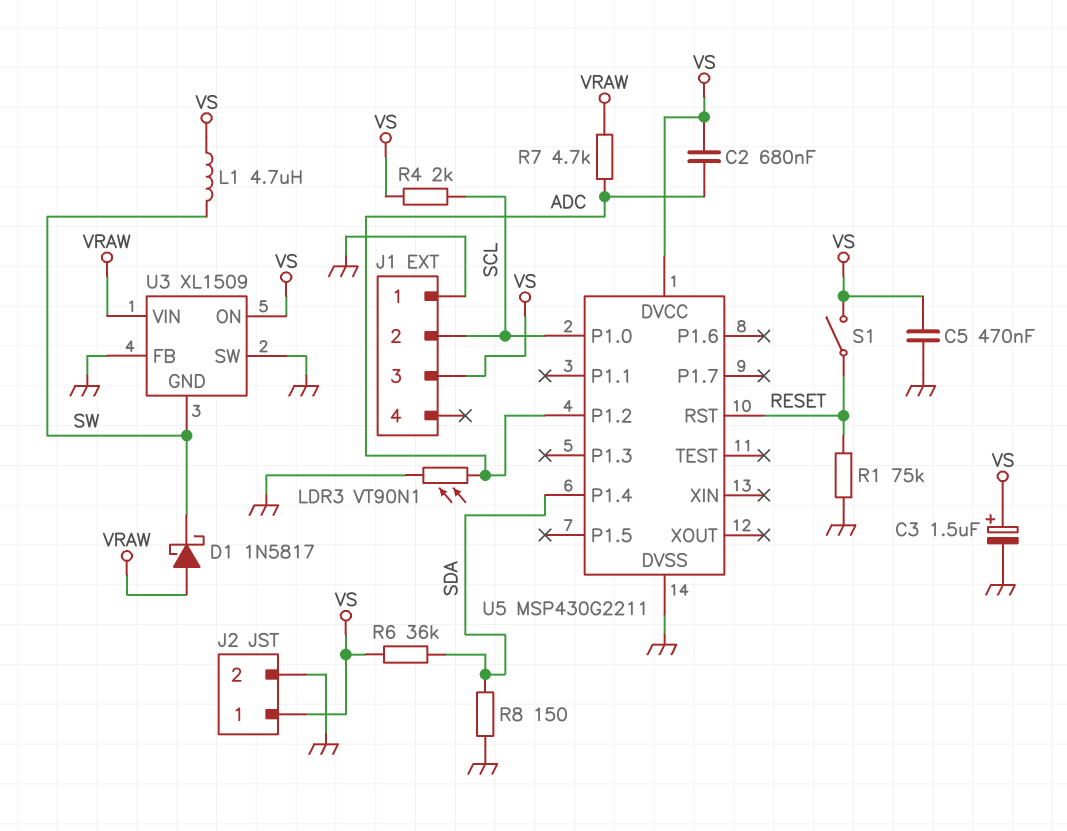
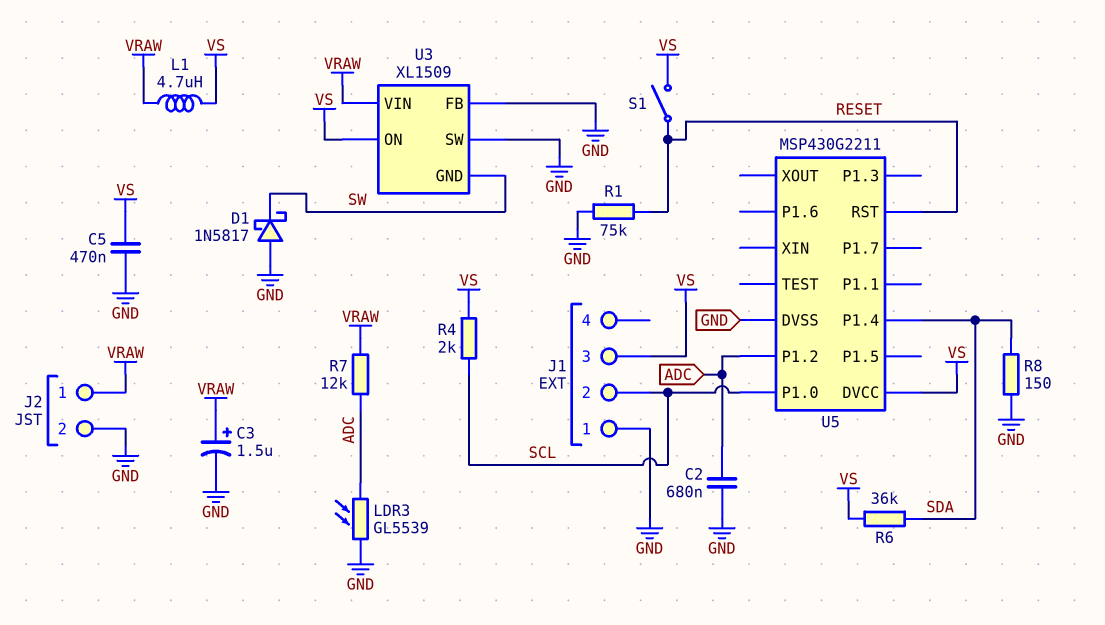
C2: 680nF (ADC, VS) -> 680nF (ADC, GND)
C3: 1.5uF (plus VS, minus GND) -> 1.5uF (plus VRAW, minus GND)
D1: schottky 1N5817 (A VRAW, K SW) -> schottky 1N5817 (A GND, K SW)
J2 pin 1: VS -> VRAW
L1: 4.7uH (SW, VS) -> 4.7uH (VRAW, VS)
LDR3: VT90N1 (ADC, GND) -> GL5539 (ADC, GND)
R7: 4.7k (ADC, VRAW) -> 12k (ADC, VRAW)

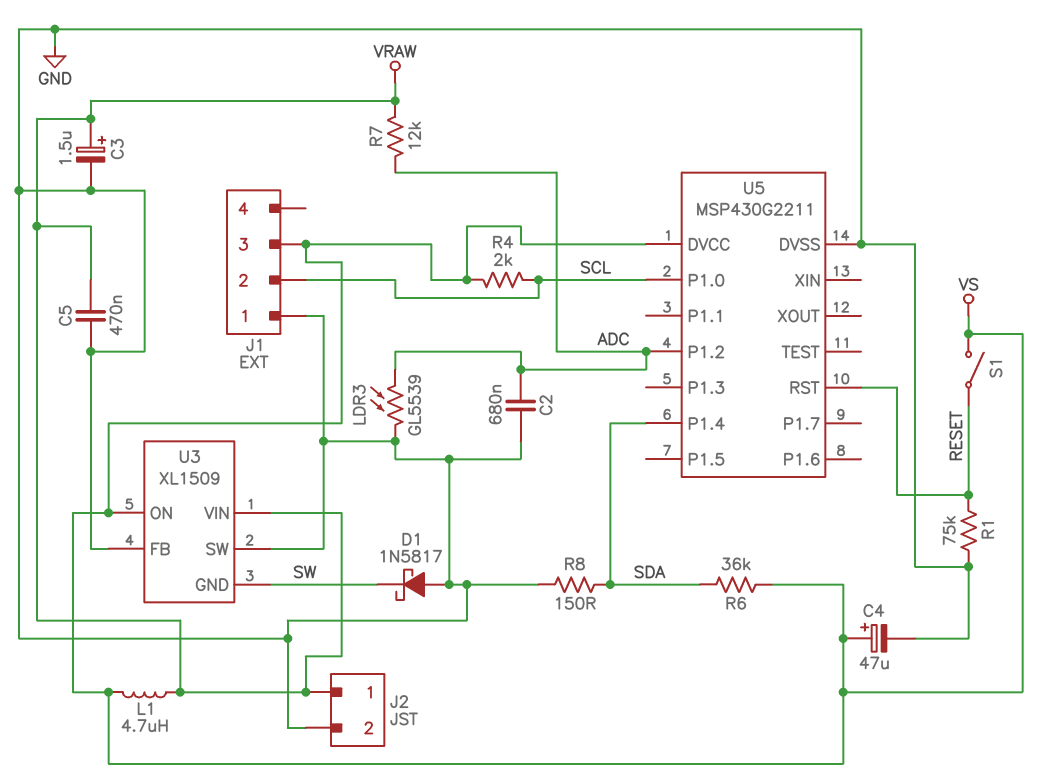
C4: none -> 47uF (plus VS, minus GND)
C5: 470nF (GND, VS) -> 470nF (GND, VRAW)

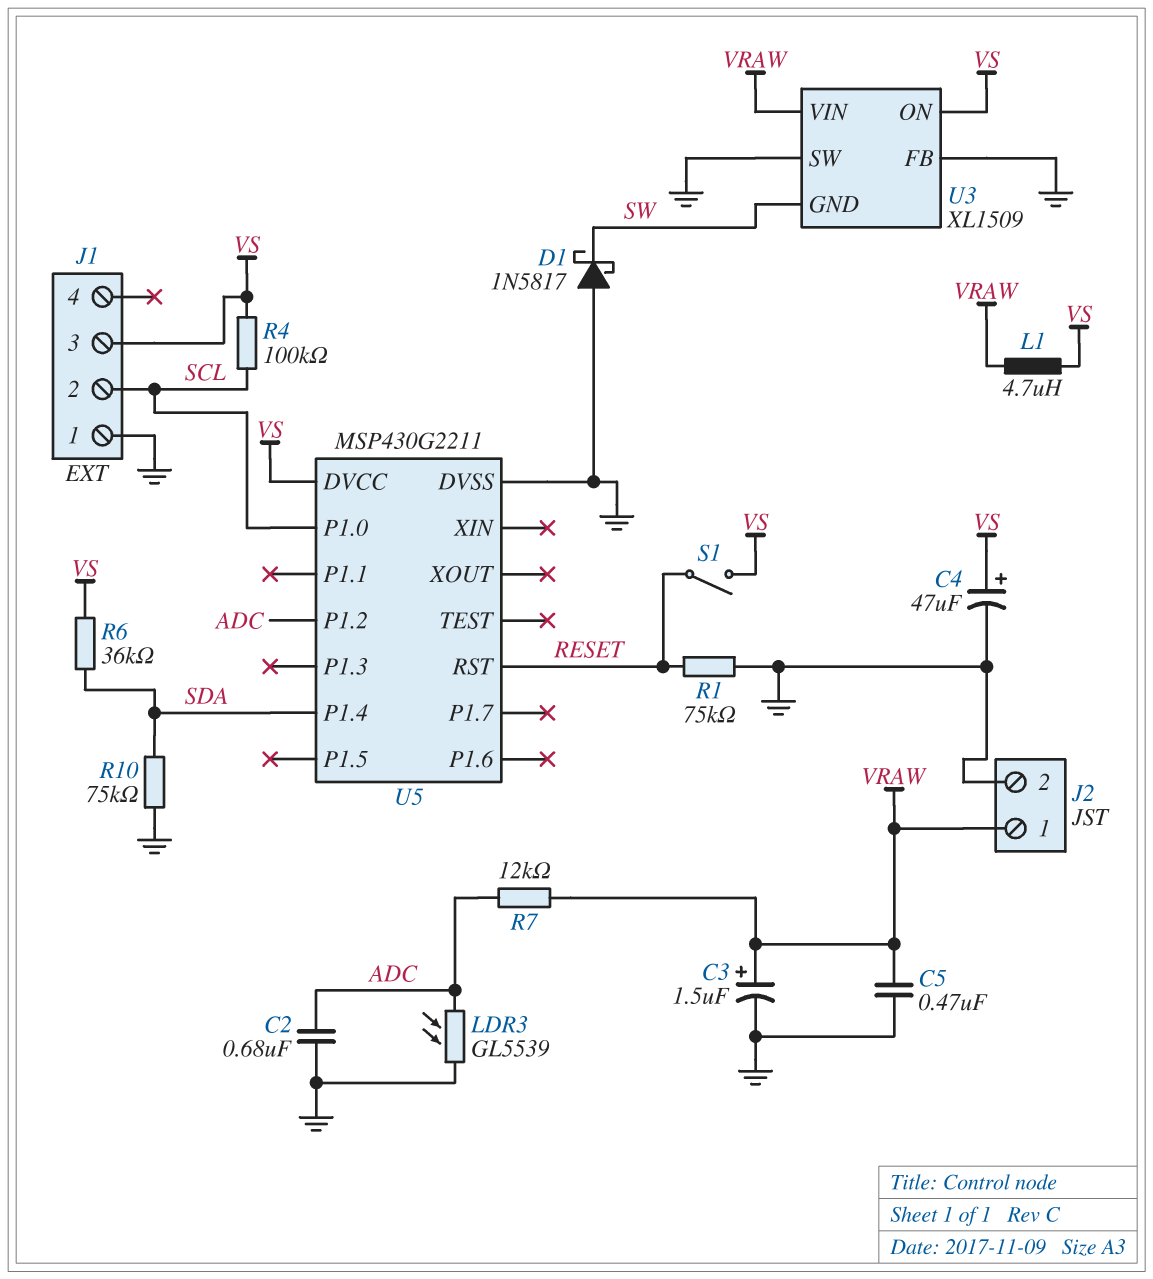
R4: 2k (SCL, VS) -> 100k (SCL, VS)
R8: 150 (GND, SDA) -> none
R10: none -> 75k (GND, SDA)

